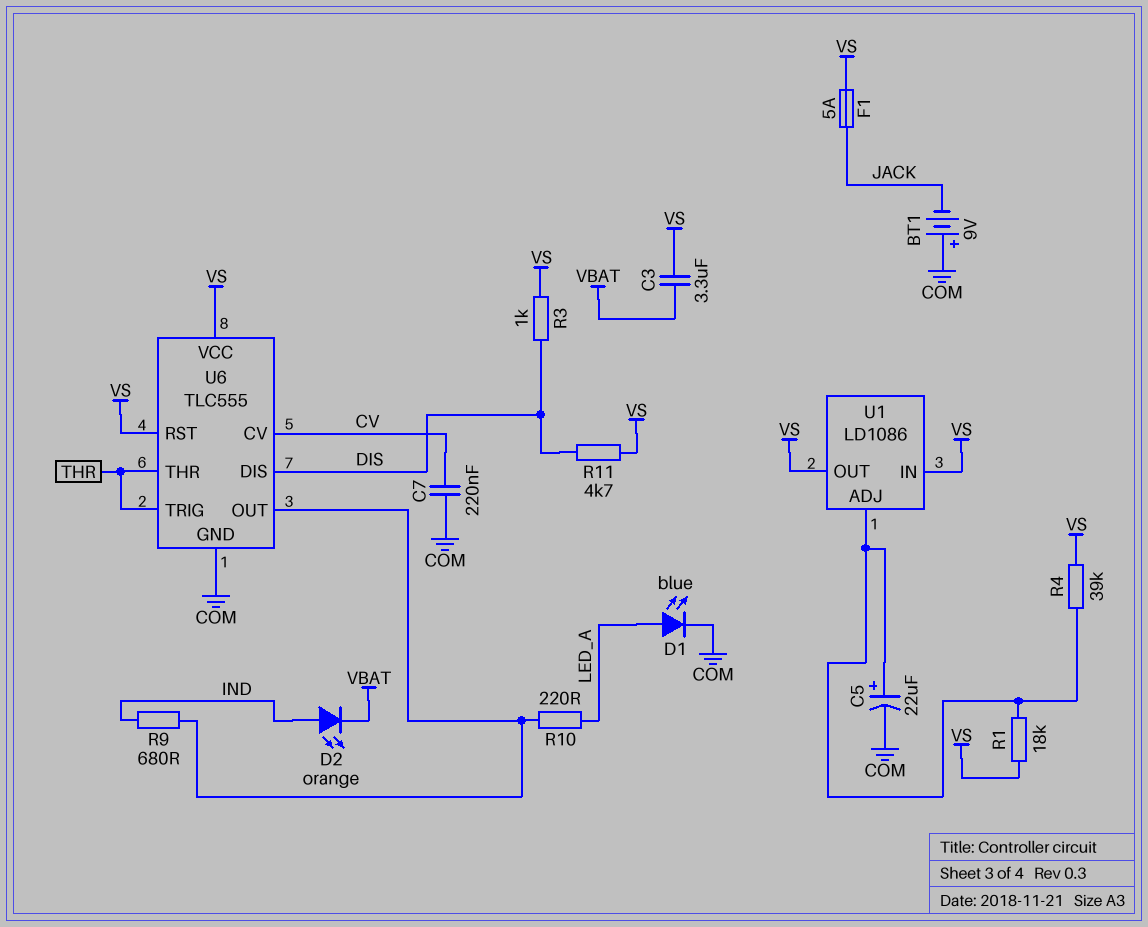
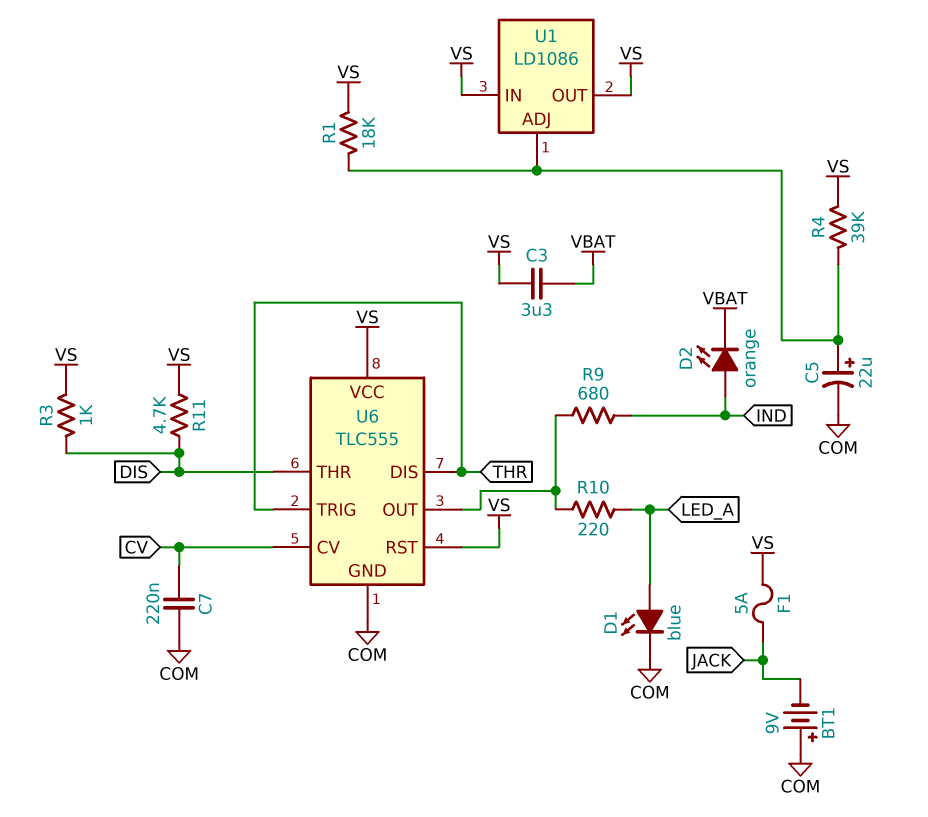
U6 pin DIS: DIS -> THR
U6 pin THR: THR -> DIS

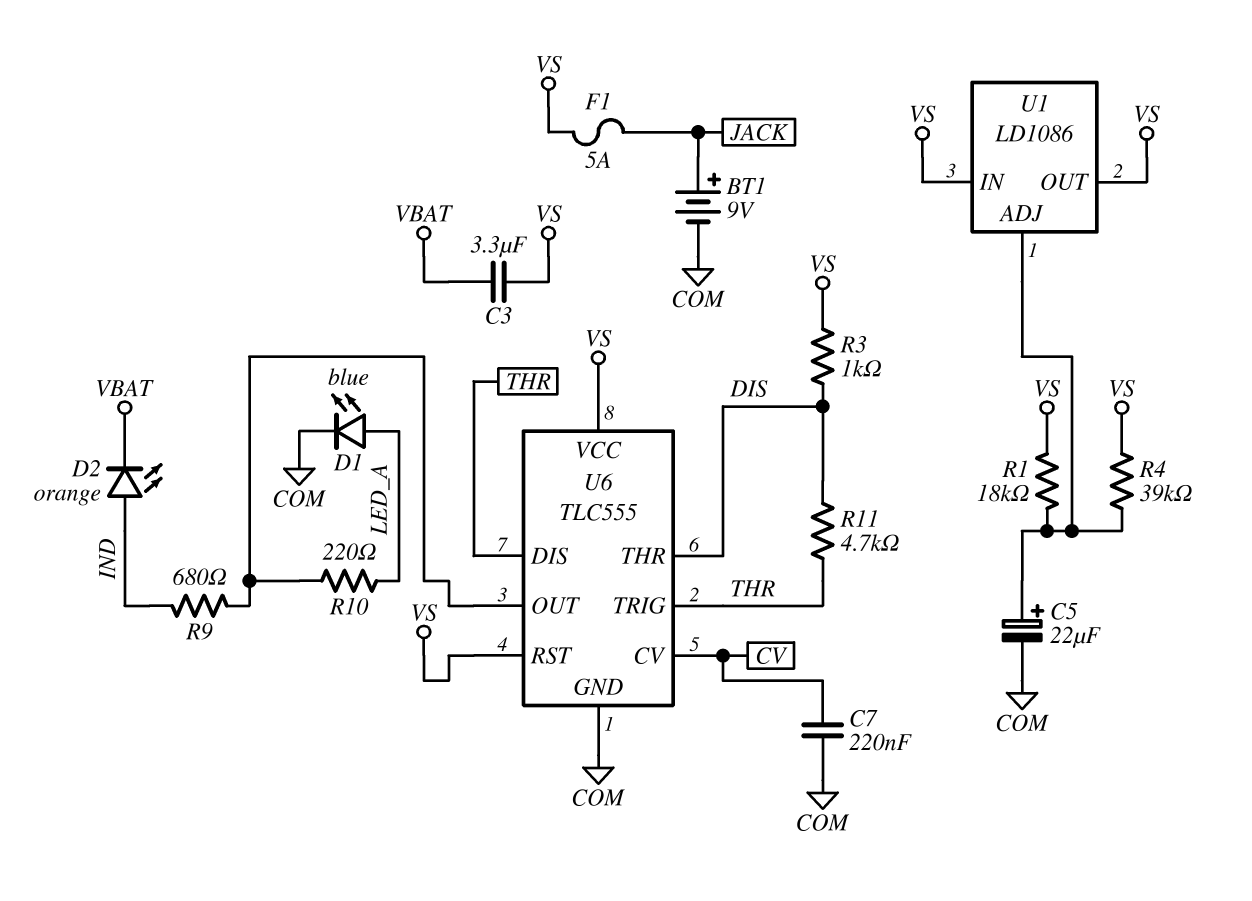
BT1: 9V (plus COM, minus JACK) -> 9V (plus JACK, minus COM)
R11: 4.7k (DIS, VS) -> 4.7k (DIS, THR)

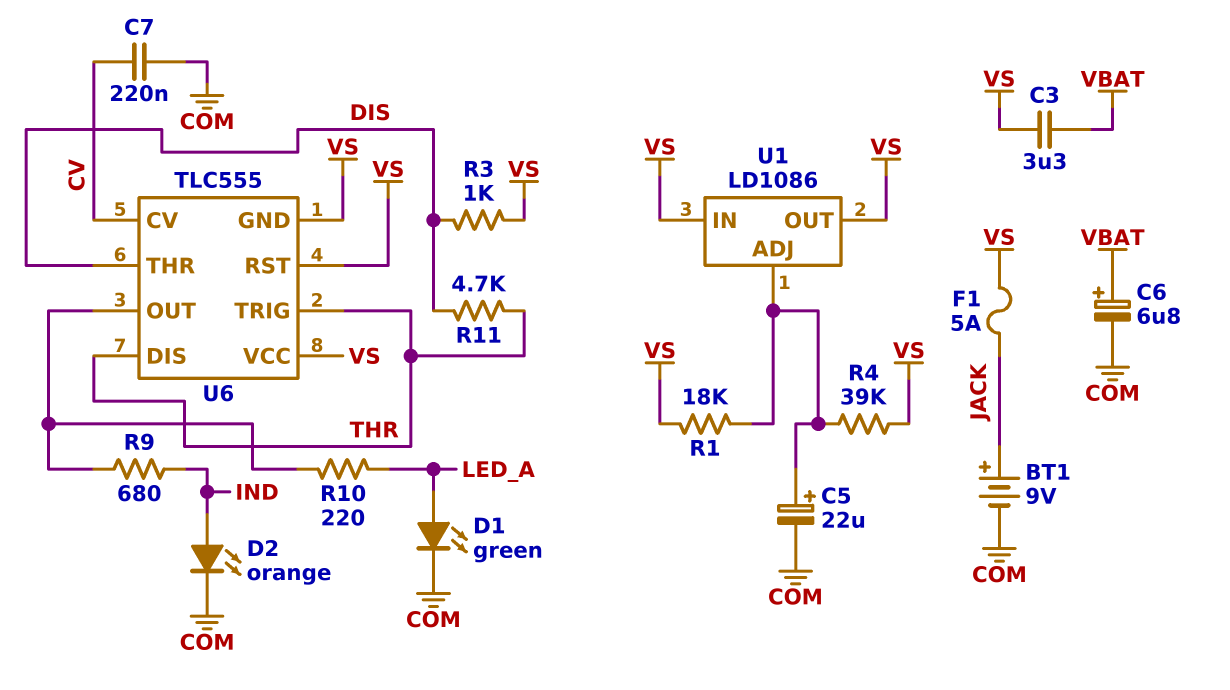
C6: none -> 6.8uF (plus VBAT, minus COM)
D1: LED blue (A LED_A, K COM) -> LED green (A LED_A, K COM)
D2: LED orange (A IND, K VBAT) -> LED orange (A IND, K COM)
U6 pin GND: COM -> VS

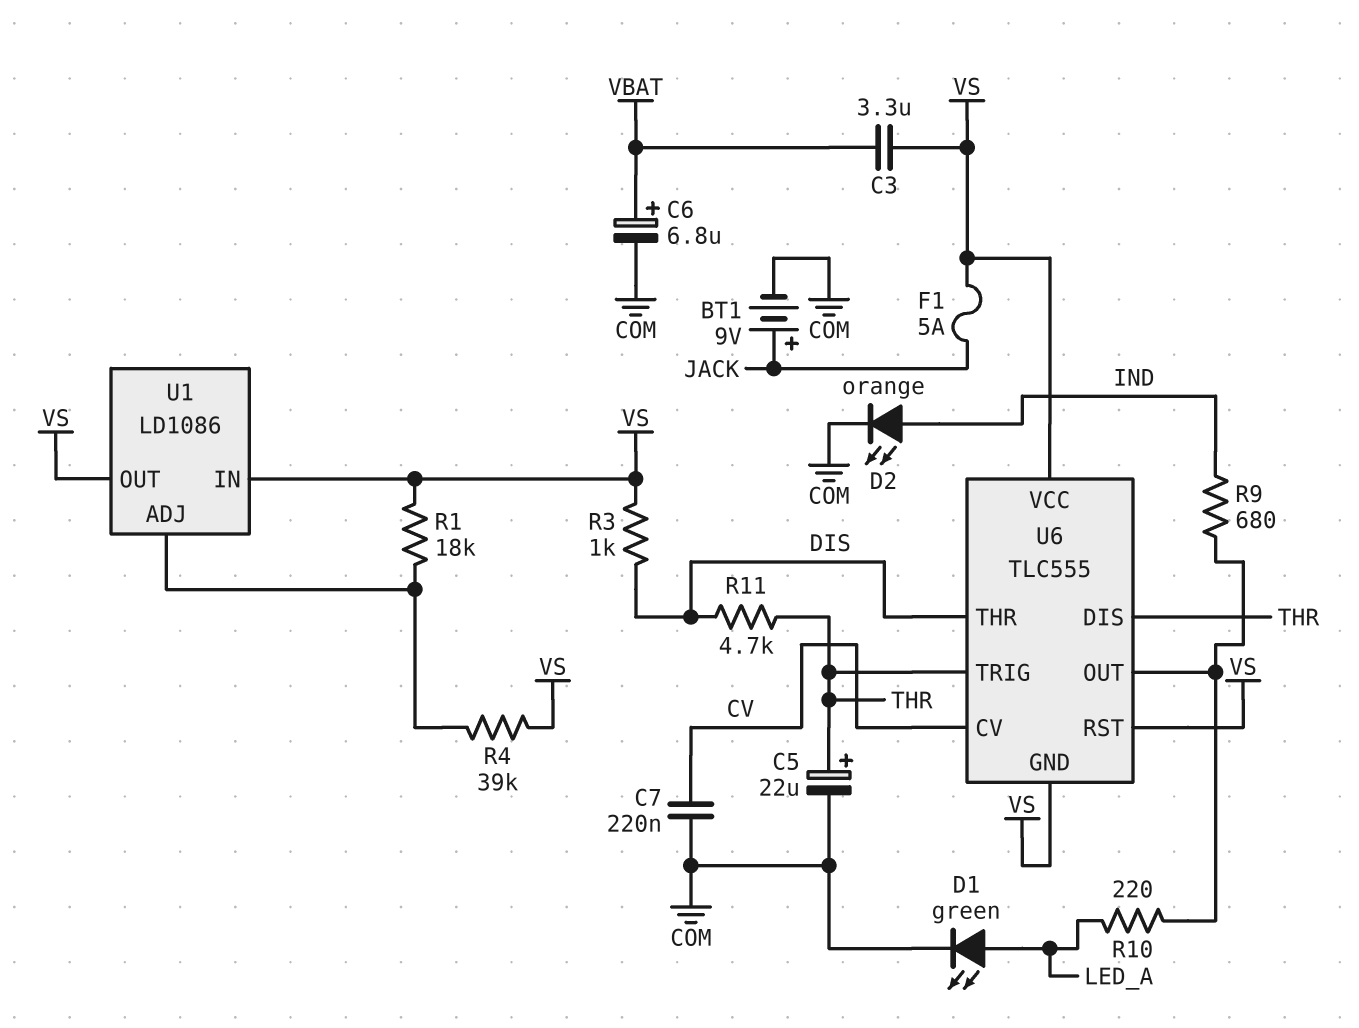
C5: 22uF (plus U1/ADJ, minus COM) -> 22uF (plus THR, minus COM)

